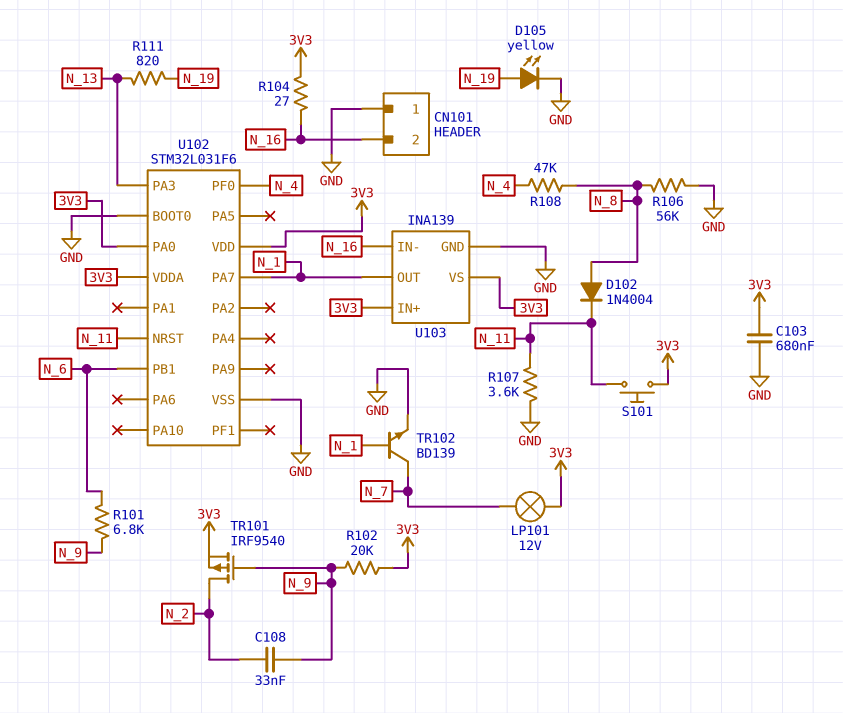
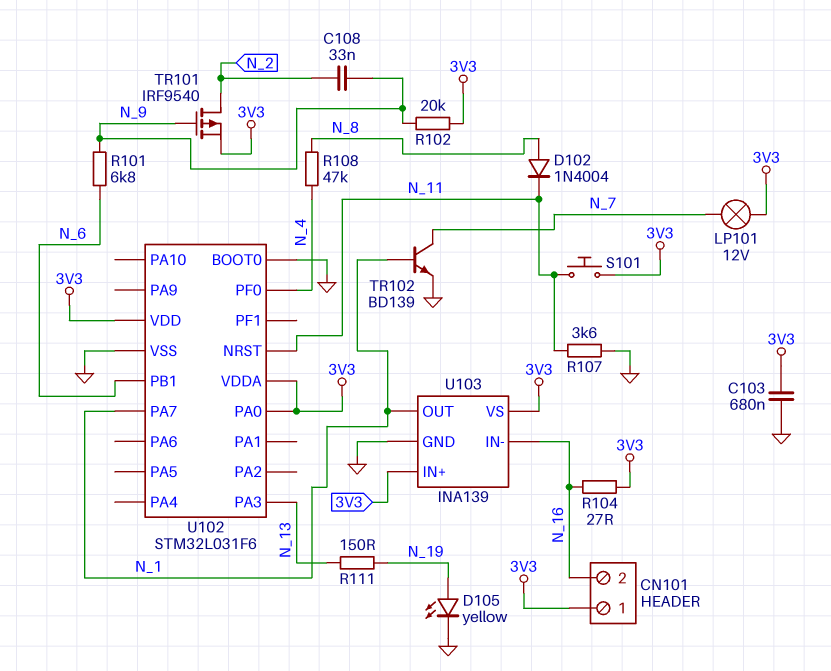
CN101 pin 1: GND -> 3V3
R106: 56k (GND, N_8) -> none
R111: 820 (N_13, N_19) -> 150 (N_13, N_19)

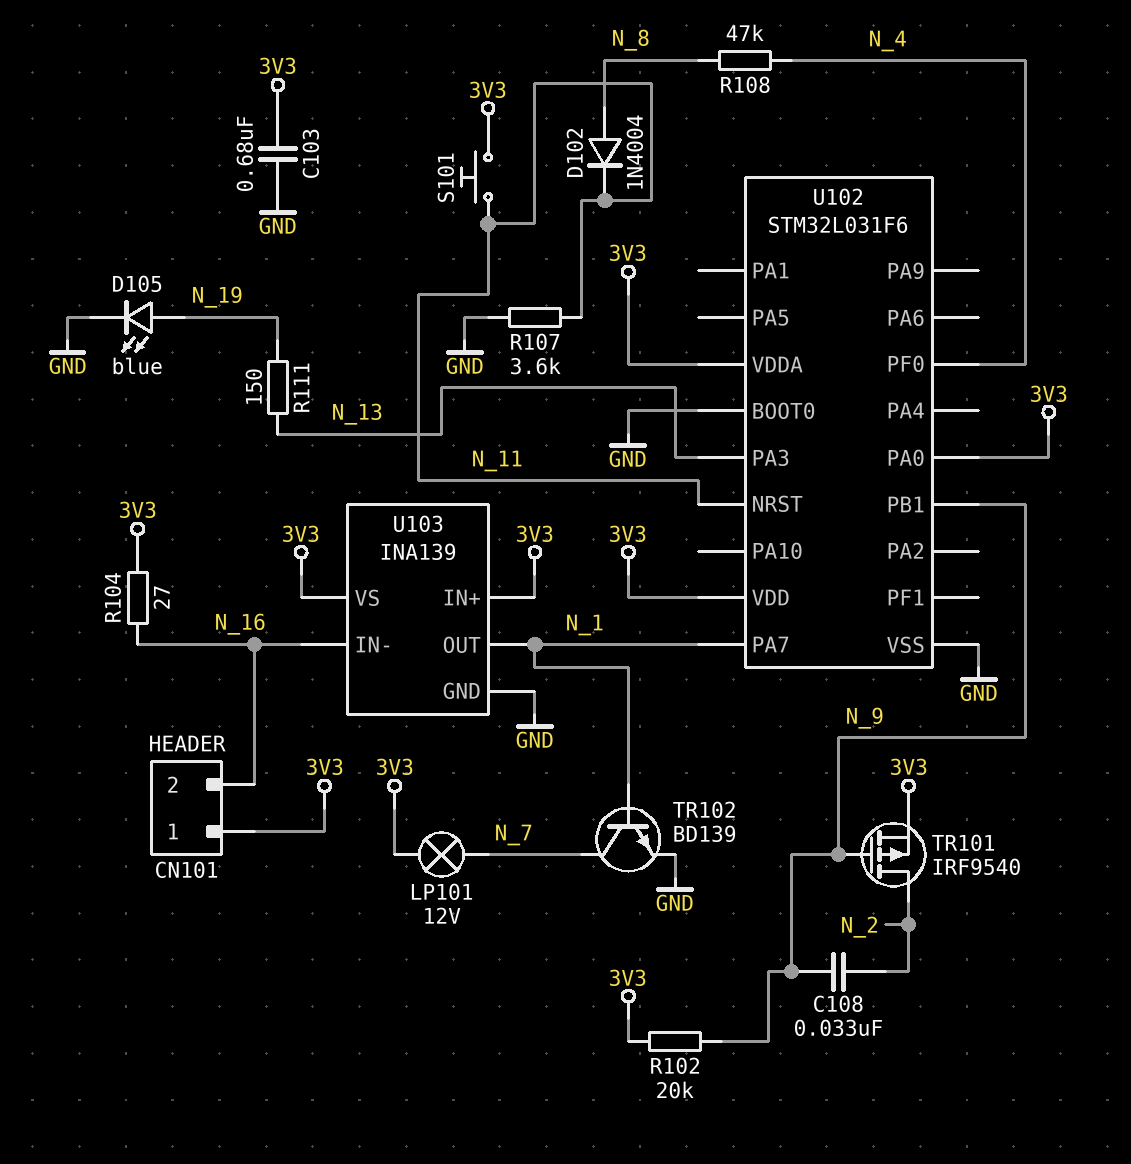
D105: LED yellow (A N_19, K GND) -> LED blue (A N_19, K GND)
R101: 6.8k (N_6, N_9) -> none
U102 pin PB1: N_6 -> N_9

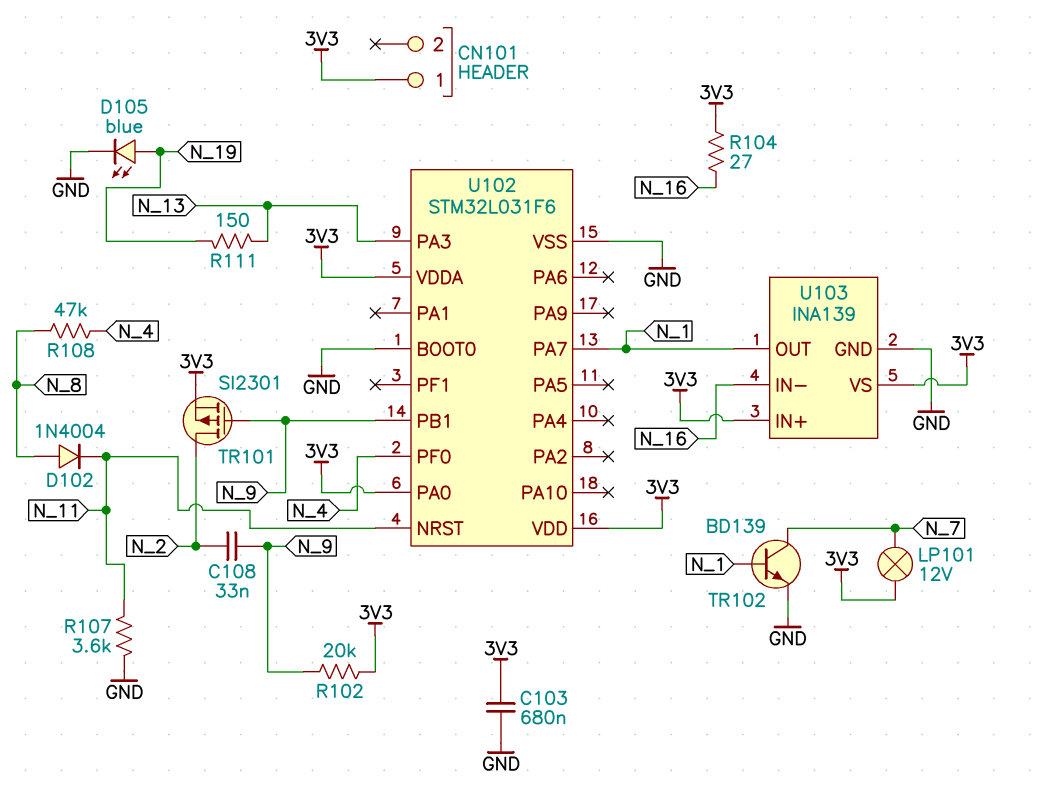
CN101 pin 2: N_16 -> none
S101: button (3V3, N_11) -> none
TR101: PMOS IRF9540 (G N_9, D N_2, S 3V3) -> PMOS SI2301 (G N_9, D N_2, S 3V3)

